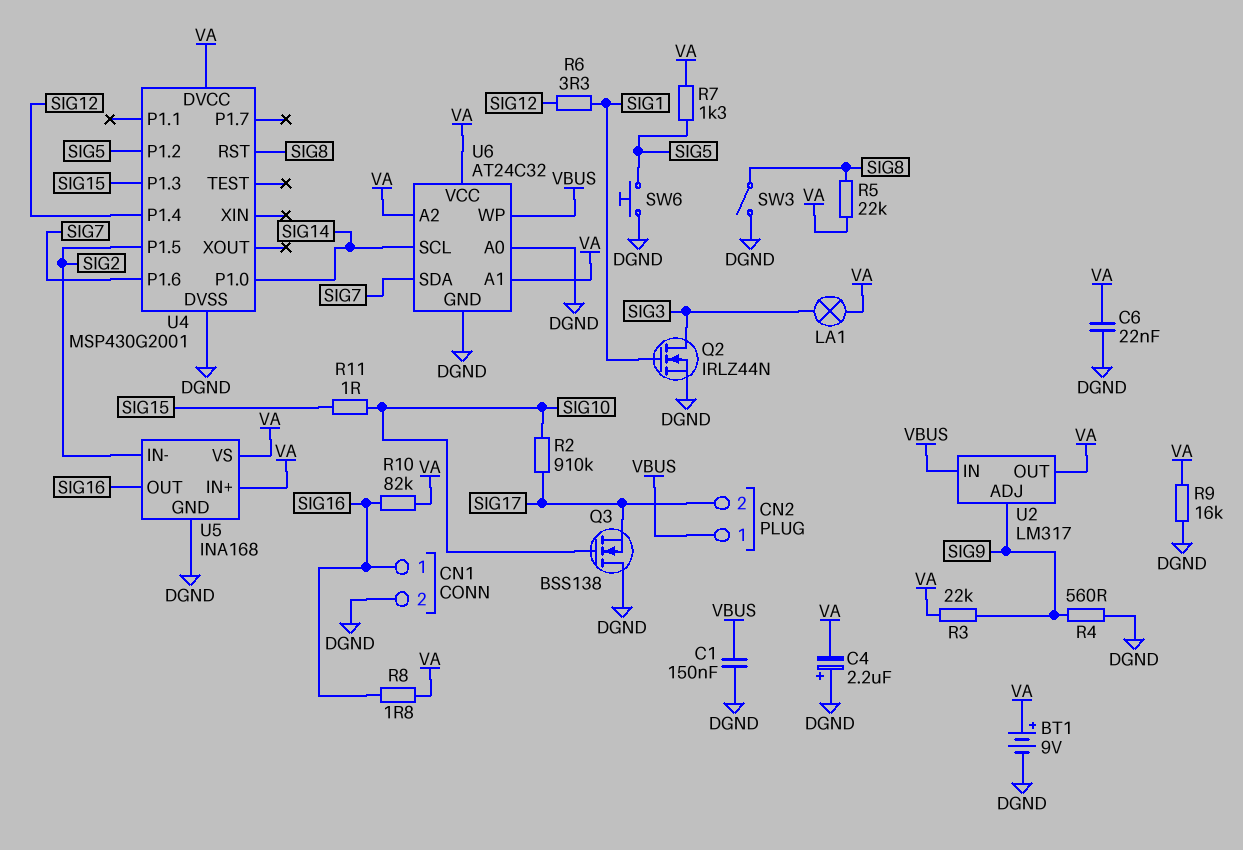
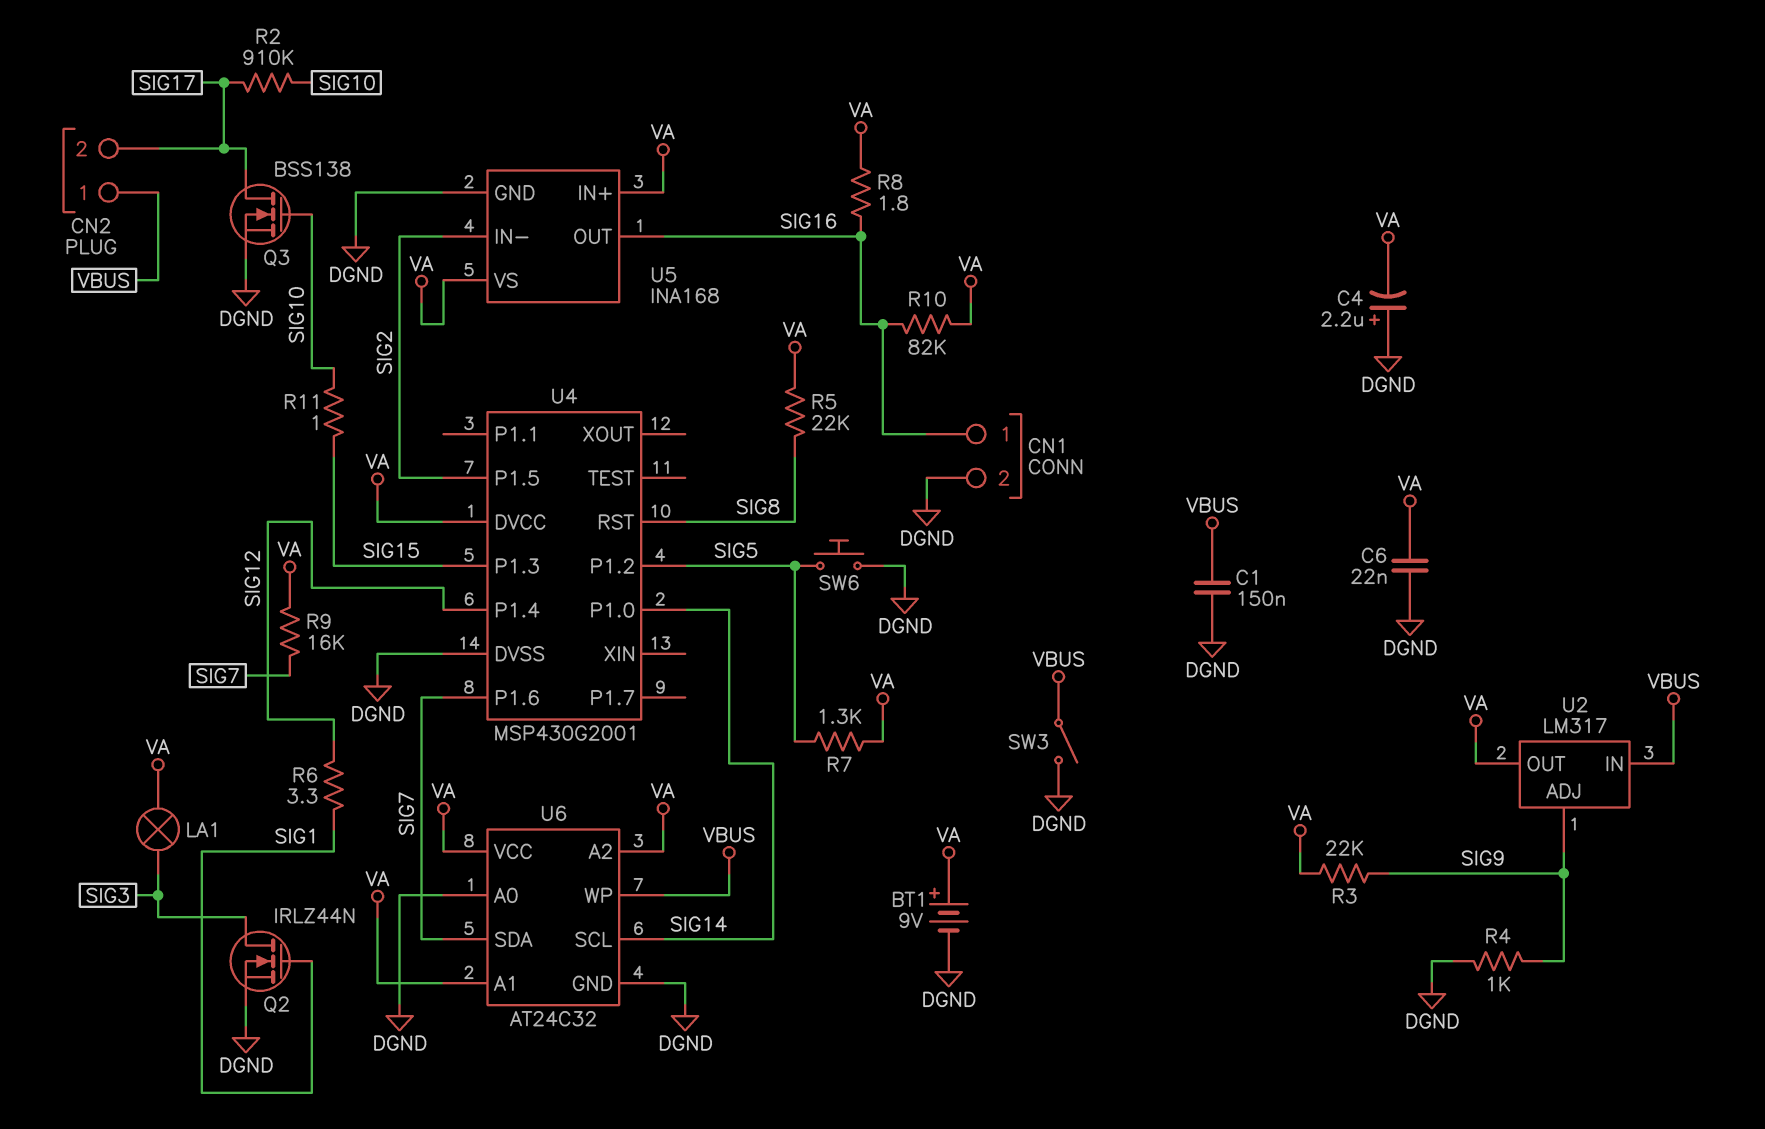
Q3: NMOS BSS138 (G SIG10, D DGND, S SIG17) -> NMOS BSS138 (G SIG10, D SIG17, S DGND)
R4: 560 (DGND, SIG9) -> 1k (DGND, SIG9)
R9: 16k (DGND, VA) -> 16k (SIG7, VA)
SW3: switch (DGND, SIG8) -> switch (DGND, VBUS)

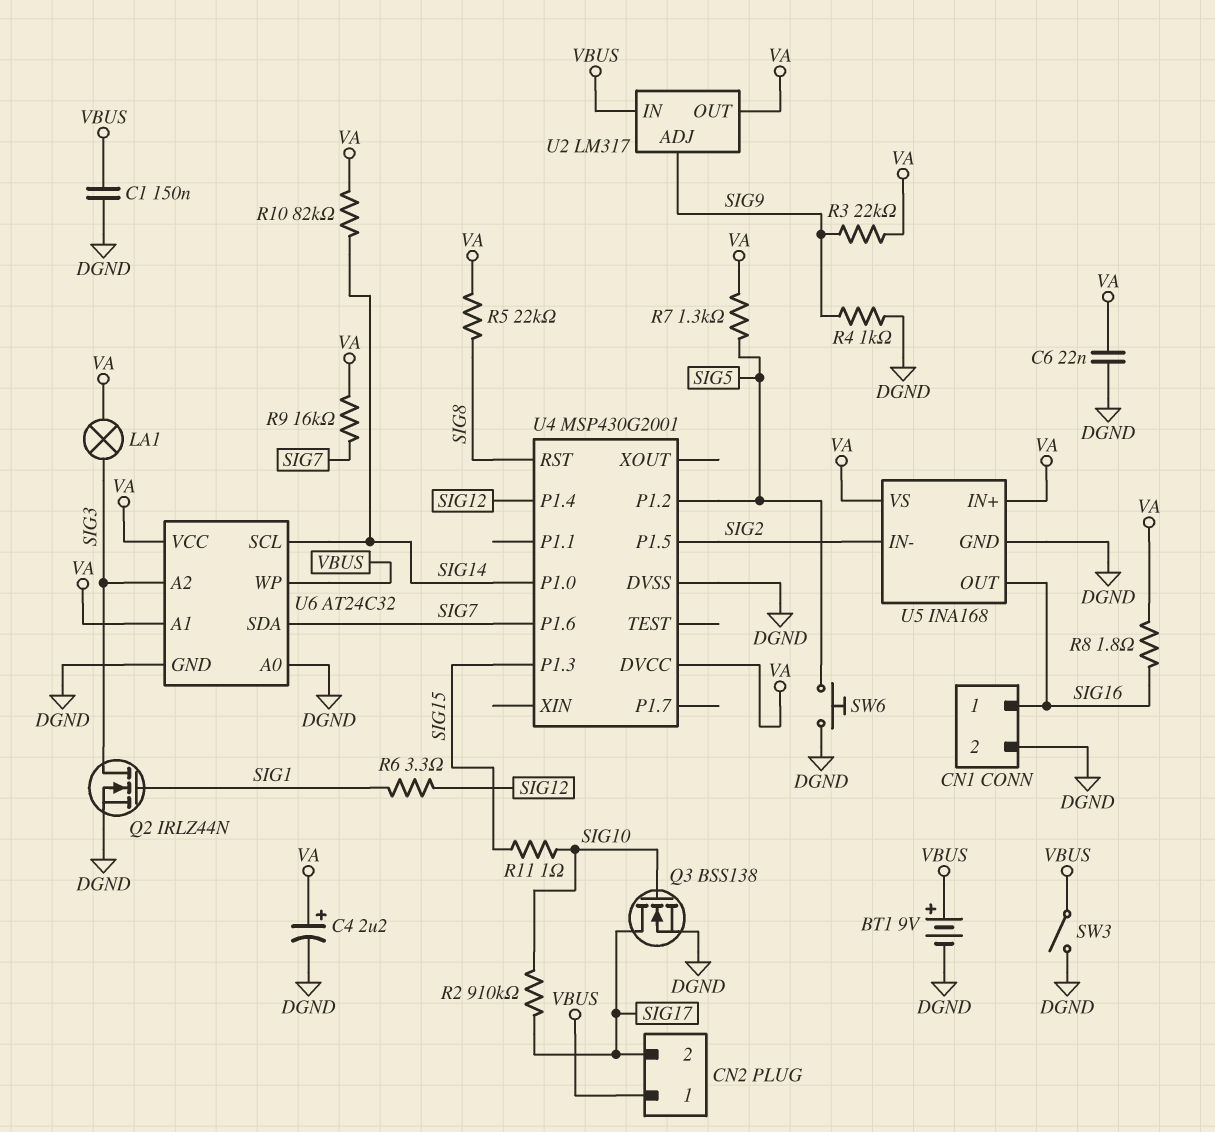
BT1: 9V (plus VA, minus DGND) -> 9V (plus VBUS, minus DGND)
C4: 2.2uF (plus DGND, minus VA) -> 2.2uF (plus VA, minus DGND)
R10: 82k (SIG16, VA) -> 82k (SIG14, VA)
U6 pin A2: VA -> SIG3

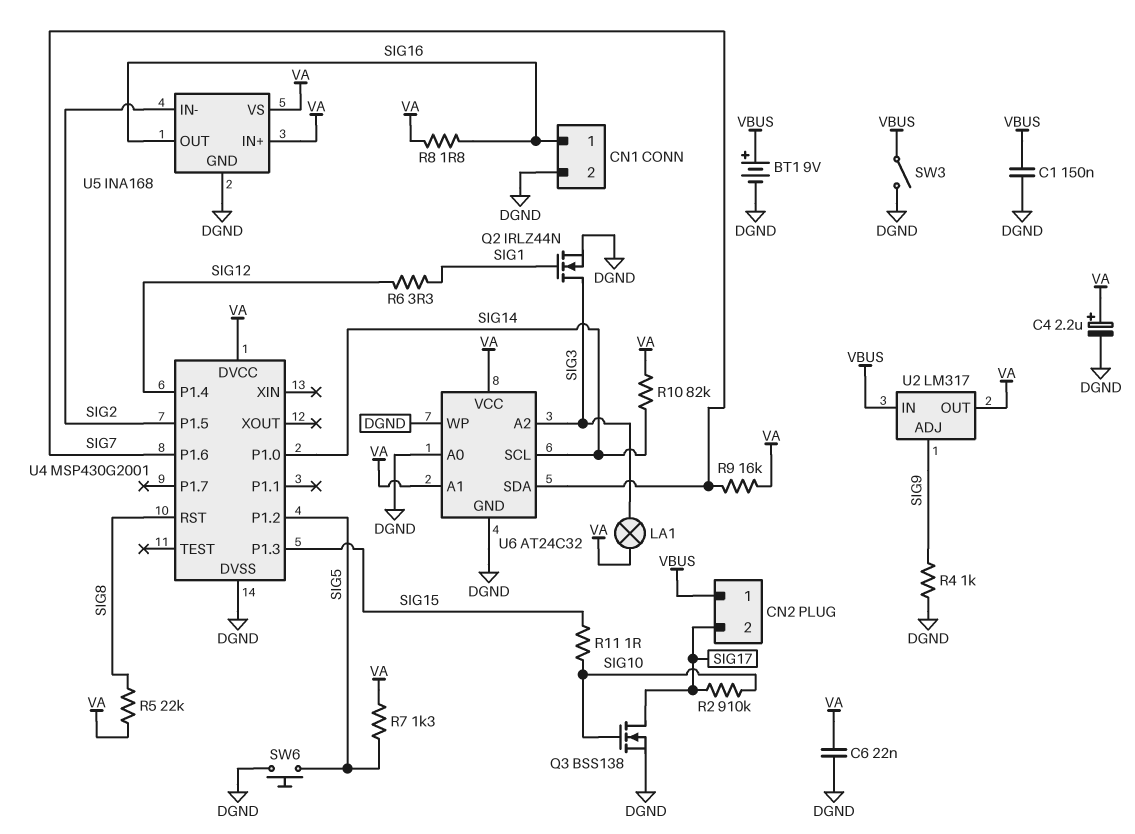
R3: 22k (SIG9, VA) -> none
U6 pin WP: VBUS -> DGND

